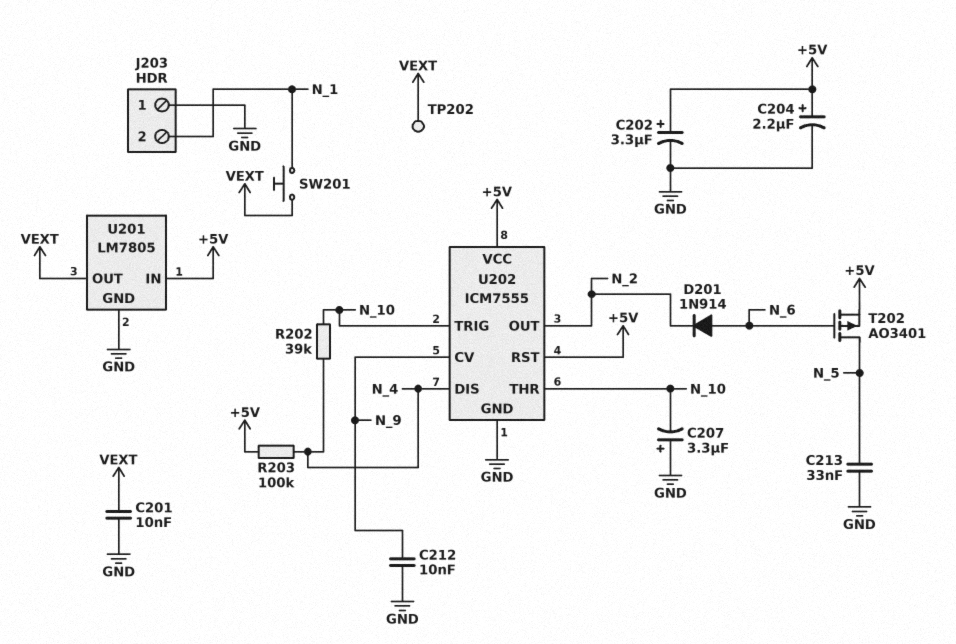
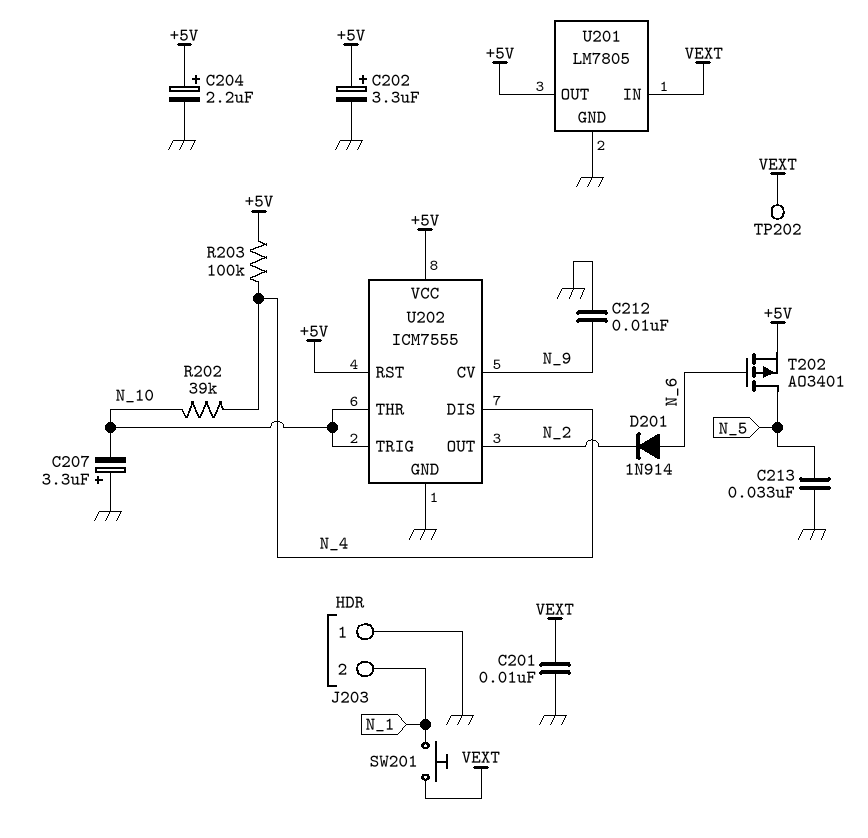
U201 pin IN: +5V -> VEXT
U201 pin OUT: VEXT -> +5V

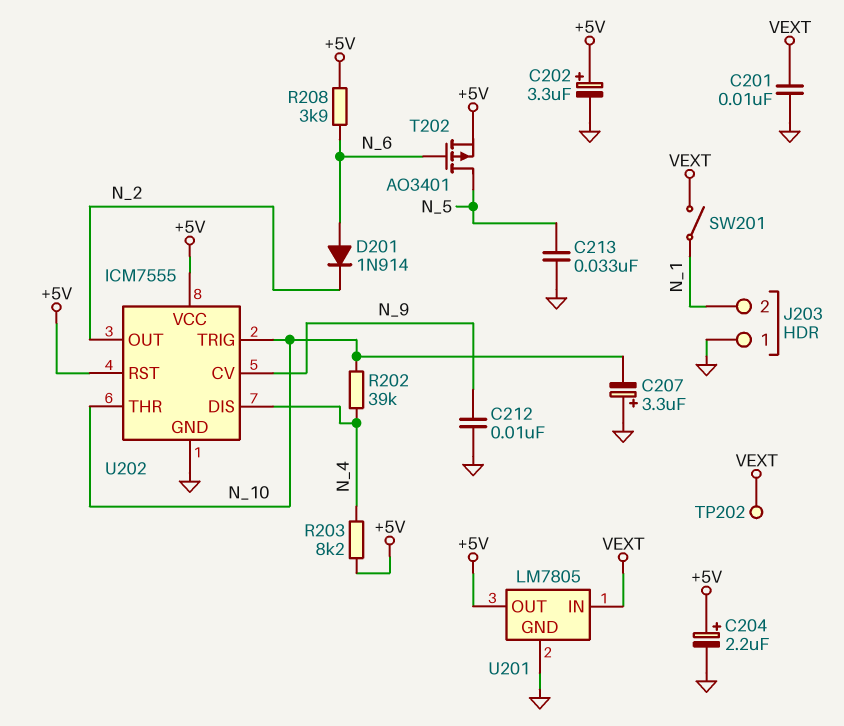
R203: 100k (+5V, N_4) -> 8.2k (+5V, N_4)
R208: none -> 3.9k (+5V, N_6)
SW201: button (N_1, VEXT) -> switch (N_1, VEXT)

